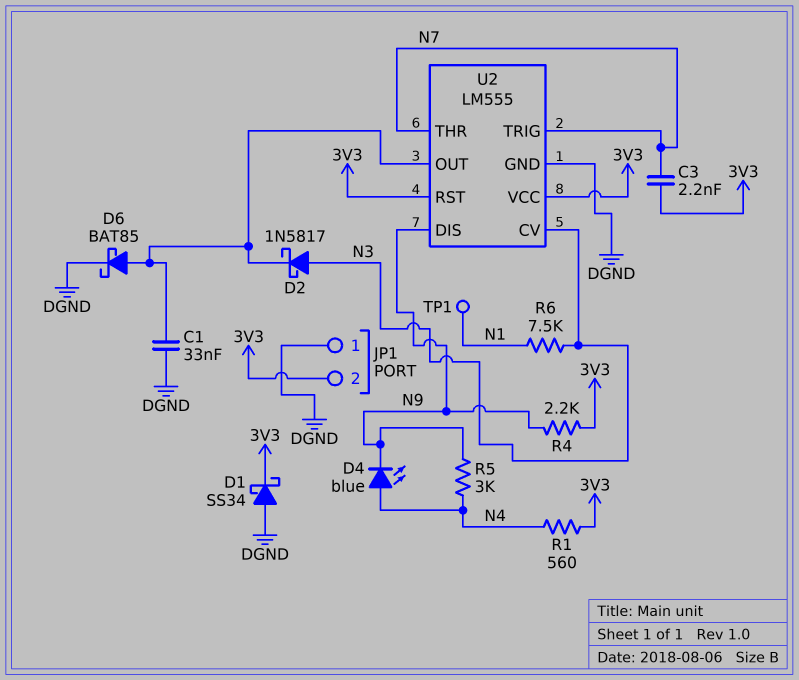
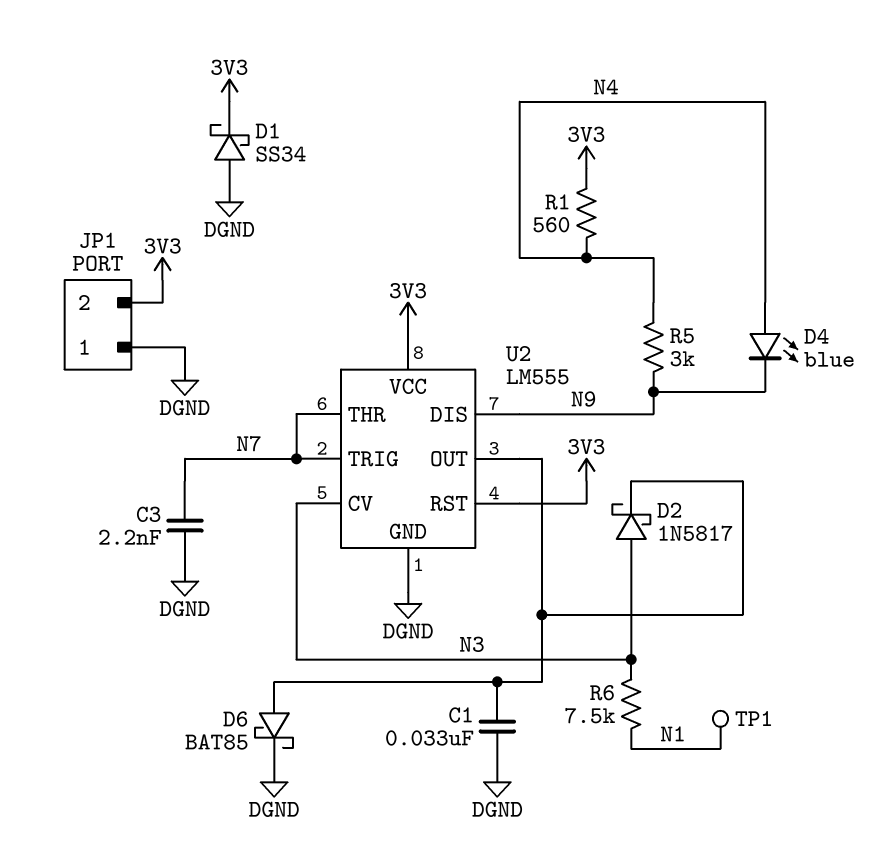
C3: 2.2nF (3V3, N7) -> 2.2nF (DGND, N7)
R4: 2.2k (3V3, N9) -> none

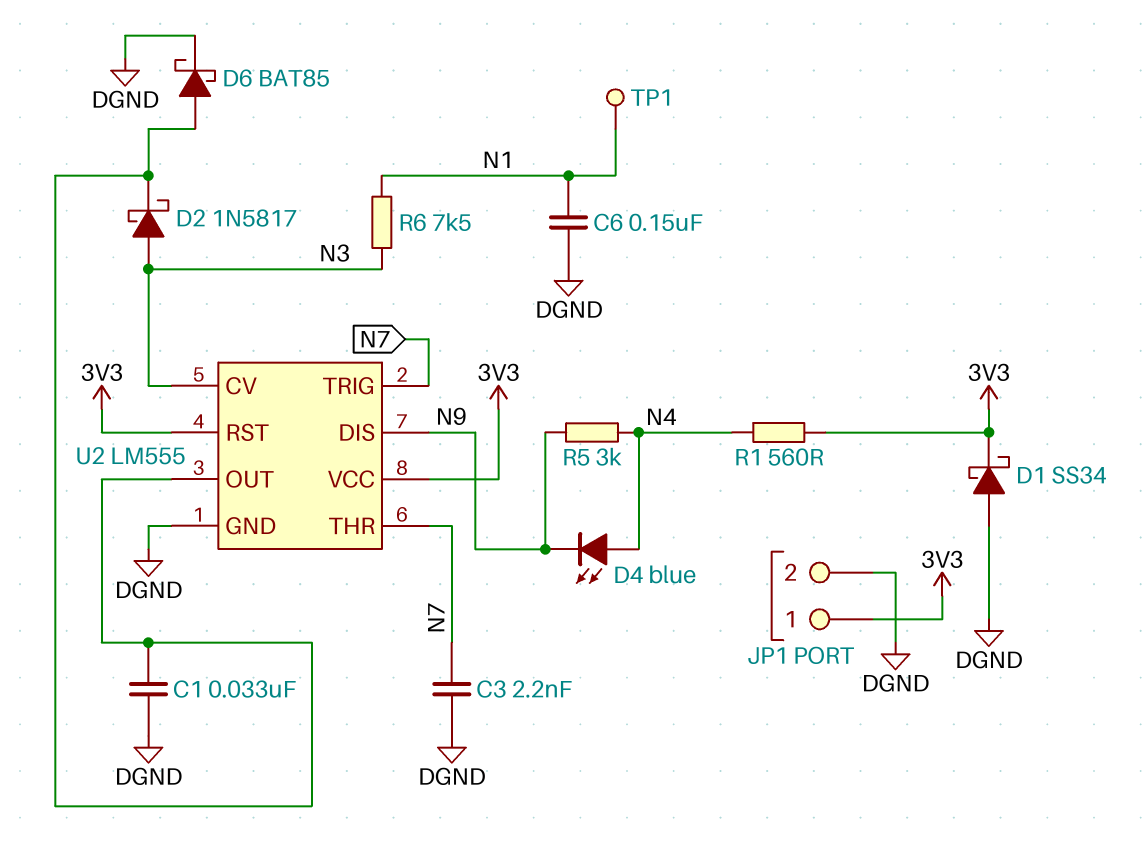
C6: none -> 150nF (DGND, N1)
JP1 pin 1: DGND -> 3V3
JP1 pin 2: 3V3 -> DGND

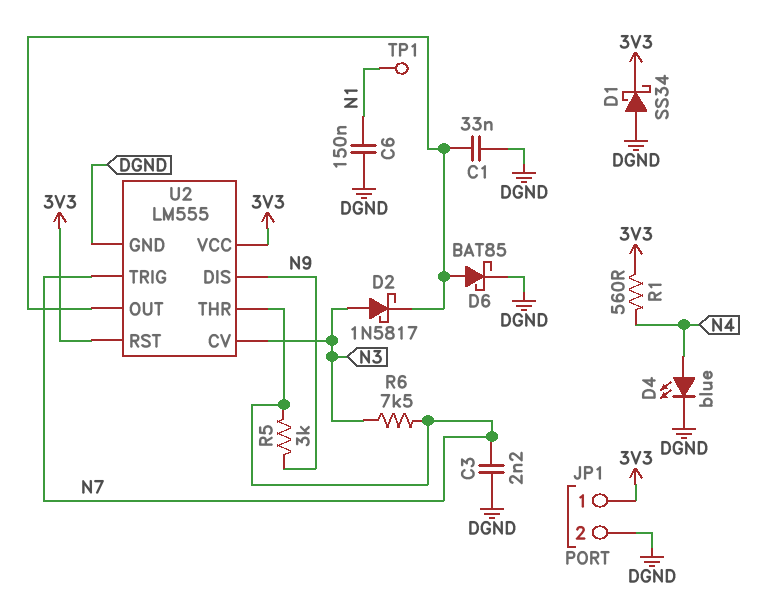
D4: LED blue (A N4, K N9) -> LED blue (A N4, K DGND)
R5: 3k (N4, N9) -> 3k (N7, N9)
R6: 7.5k (N1, N3) -> 7.5k (N3, N7)

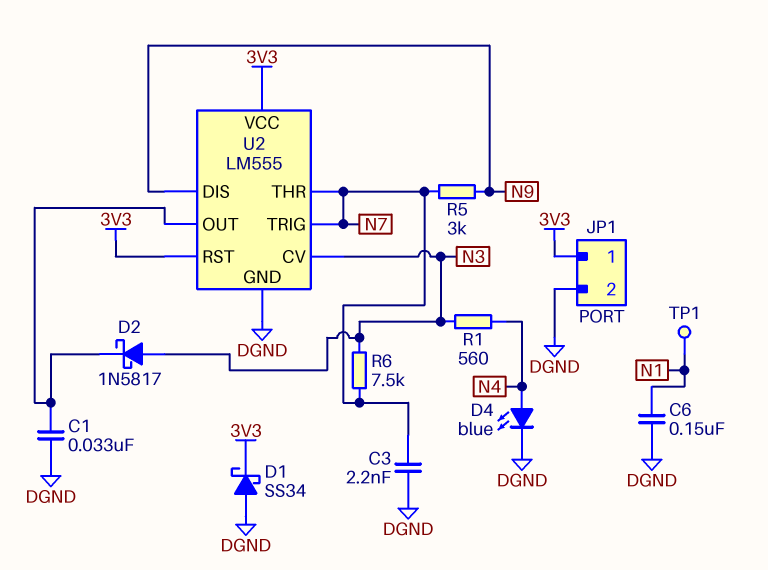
D6: schottky BAT85 (A U2/OUT, K DGND) -> none
R1: 560 (3V3, N4) -> 560 (N3, N4)

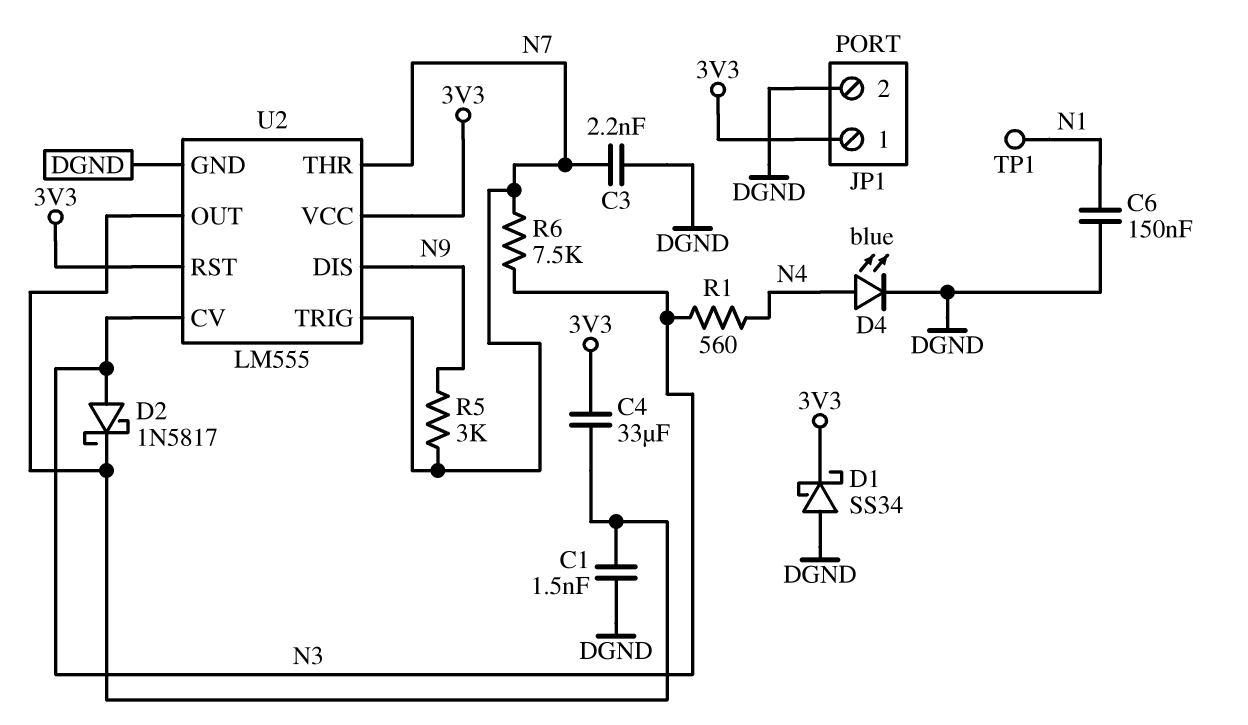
C1: 33nF (DGND, U2/OUT) -> 1.5nF (DGND, U2/OUT)
C4: none -> 33uF (3V3, U2/OUT)

